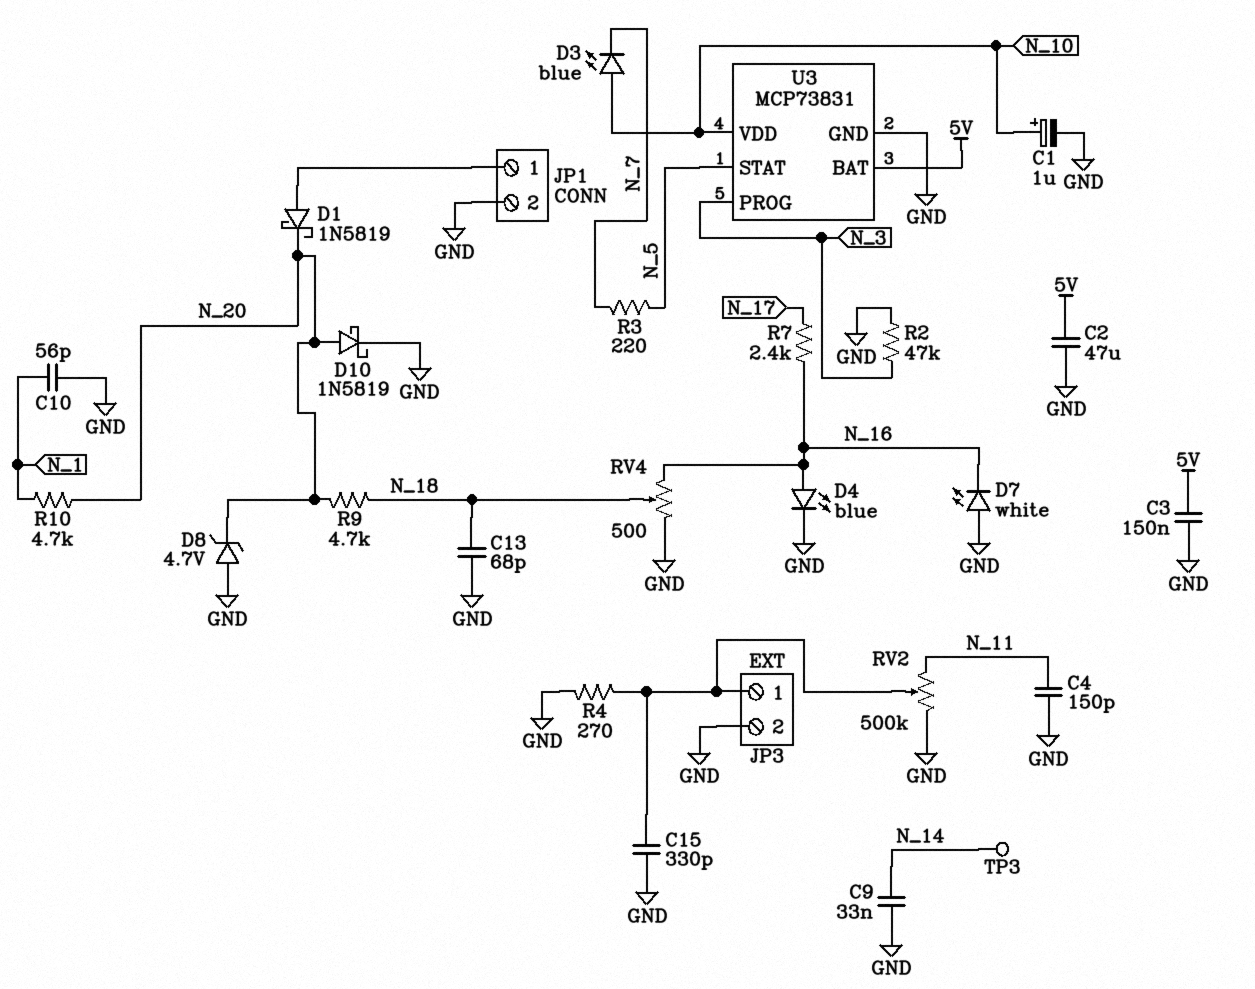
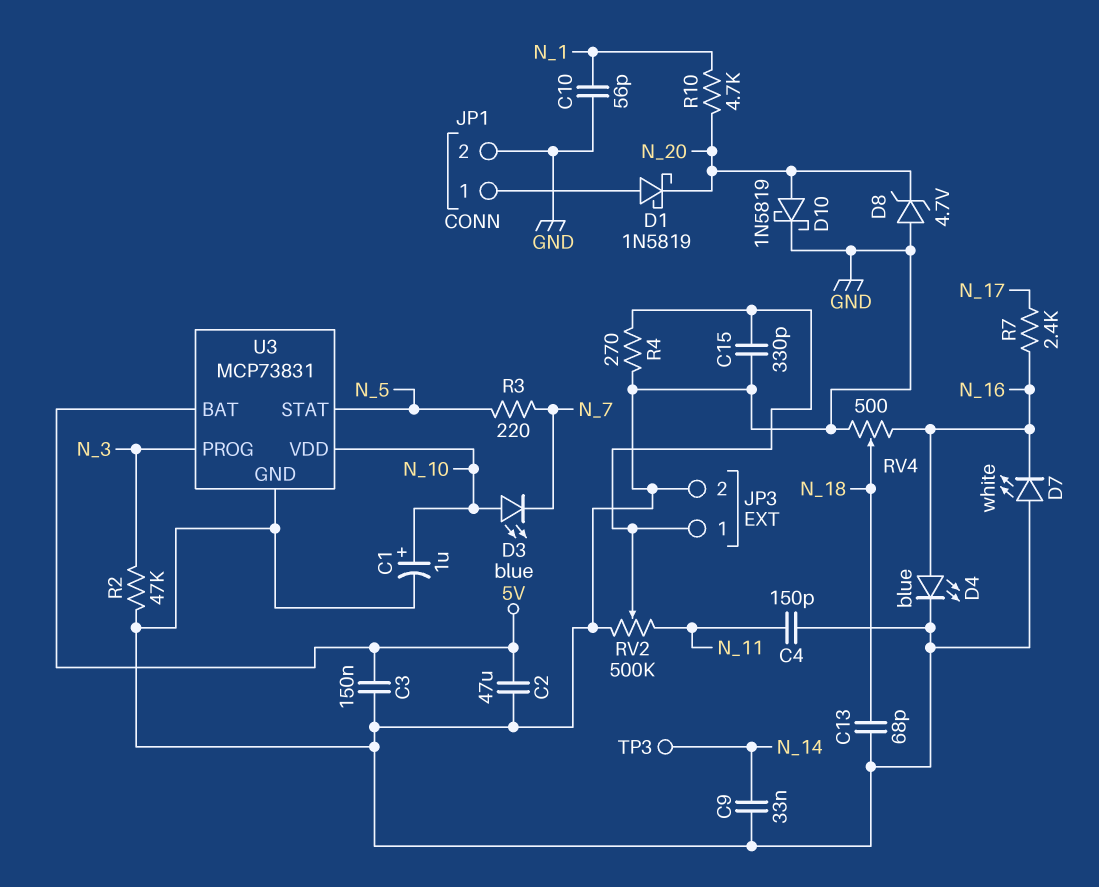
R9: 4.7k (N_18, N_20) -> none

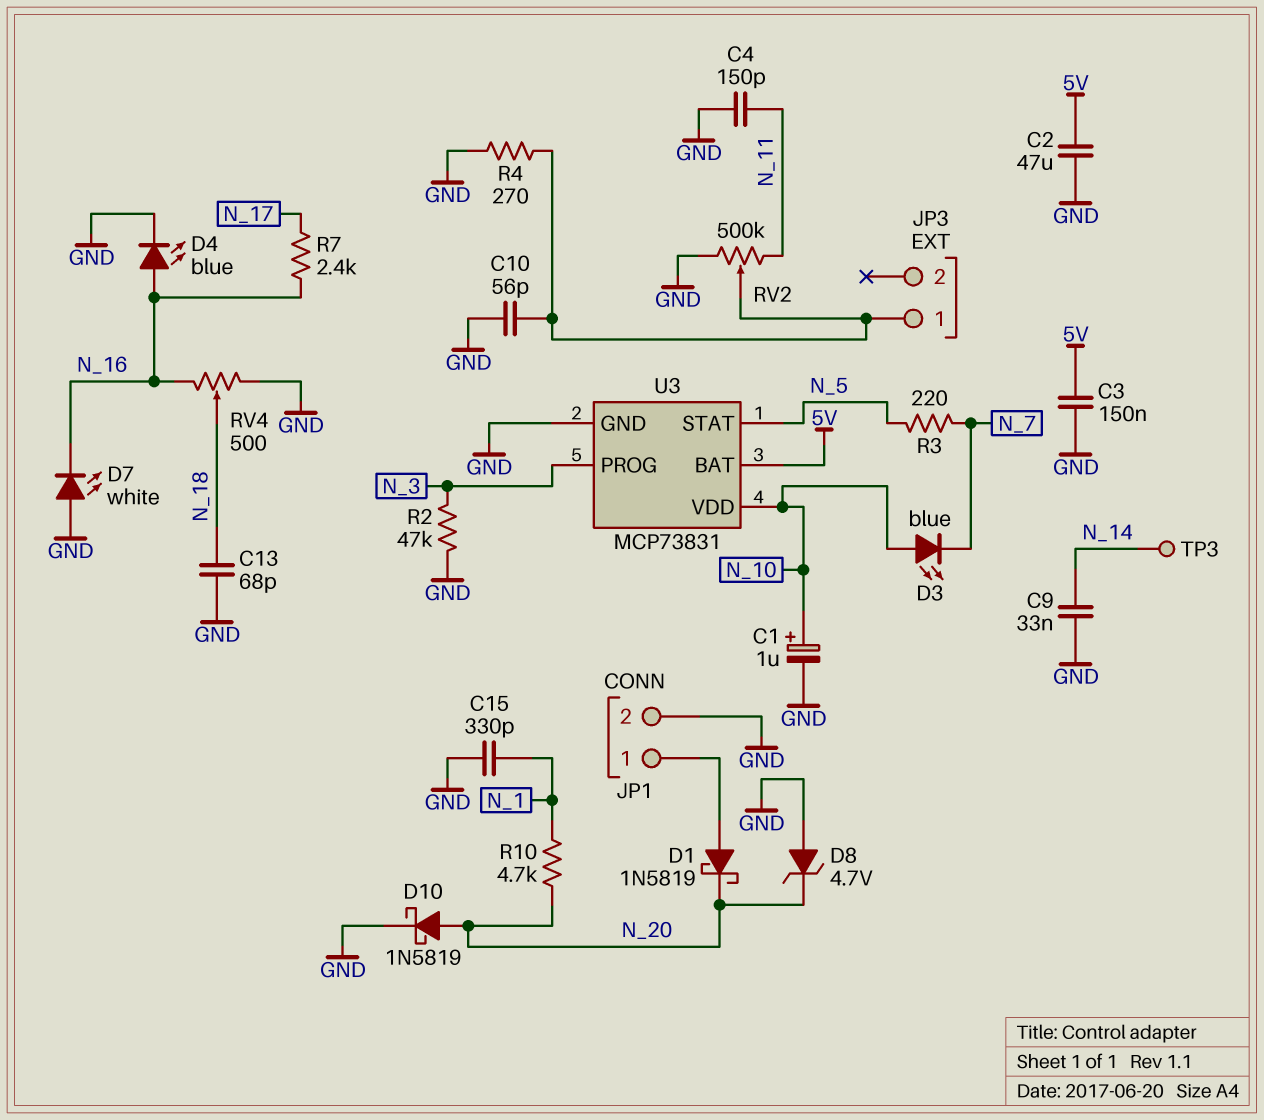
C10: 56pF (GND, N_1) -> 56pF (GND, JP3/1)
C15: 330pF (GND, JP3/1) -> 330pF (GND, N_1)
JP3 pin 2: GND -> none

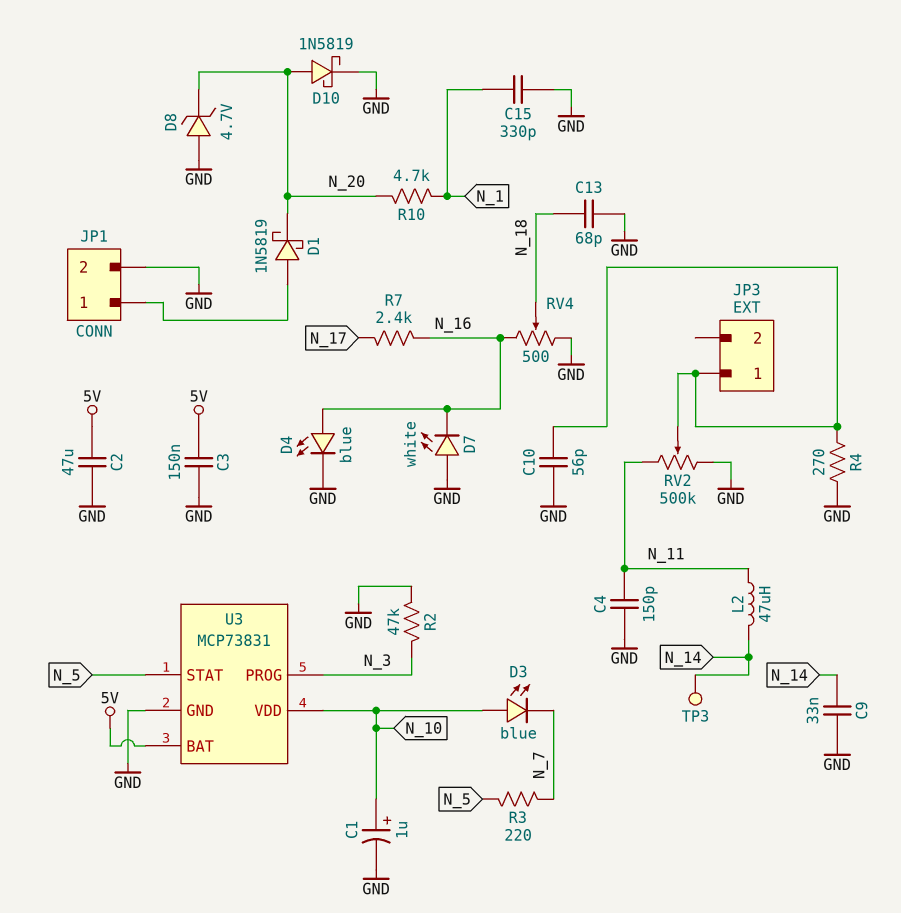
L2: none -> 47uH (N_11, N_14)

